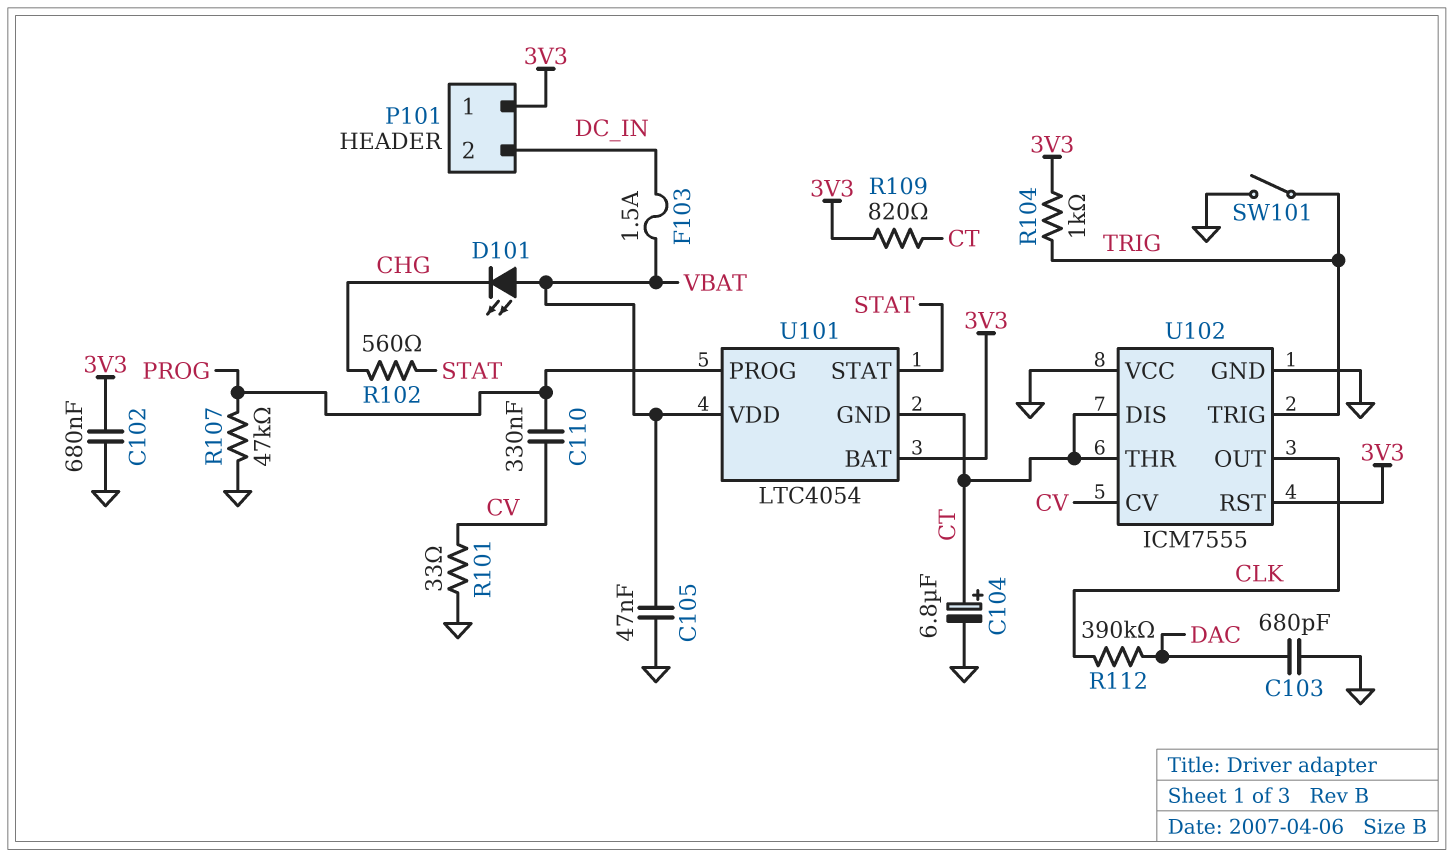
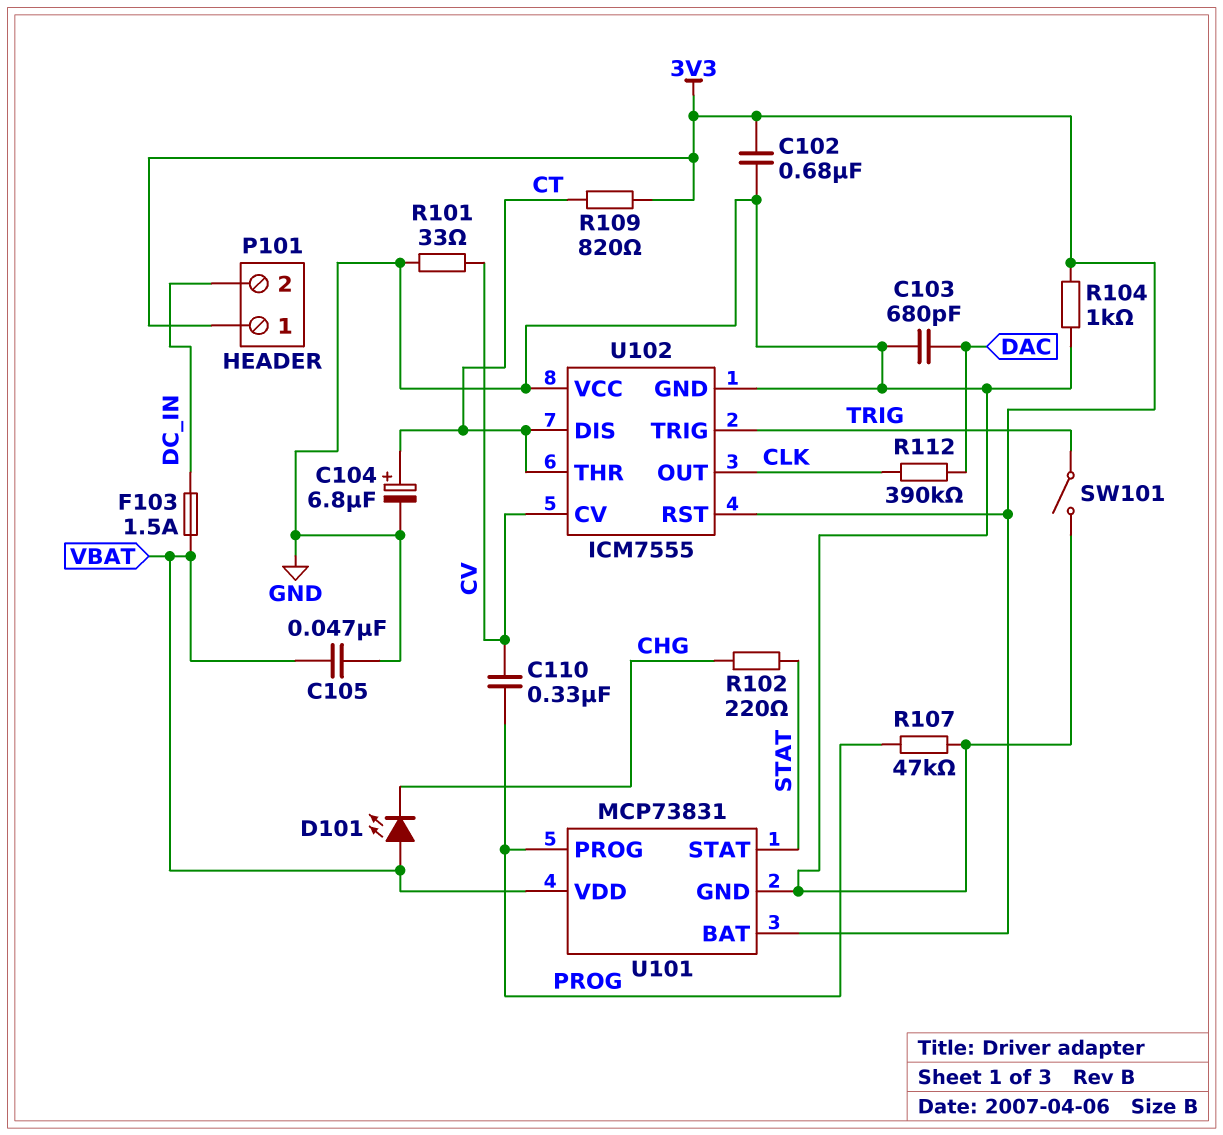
R102: 560 (CHG, STAT) -> 220 (CHG, STAT)
R104: 1k (3V3, TRIG) -> 1k (3V3, GND)
U101: LTC4054 -> MCP73831
U101 pin GND: CT -> GND

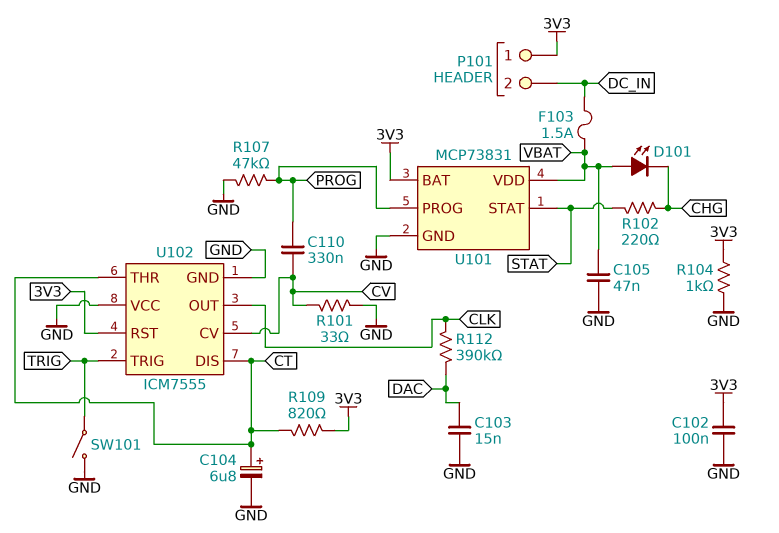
C102: 680nF (3V3, GND) -> 100nF (3V3, GND)
C103: 680pF (DAC, GND) -> 15nF (DAC, GND)

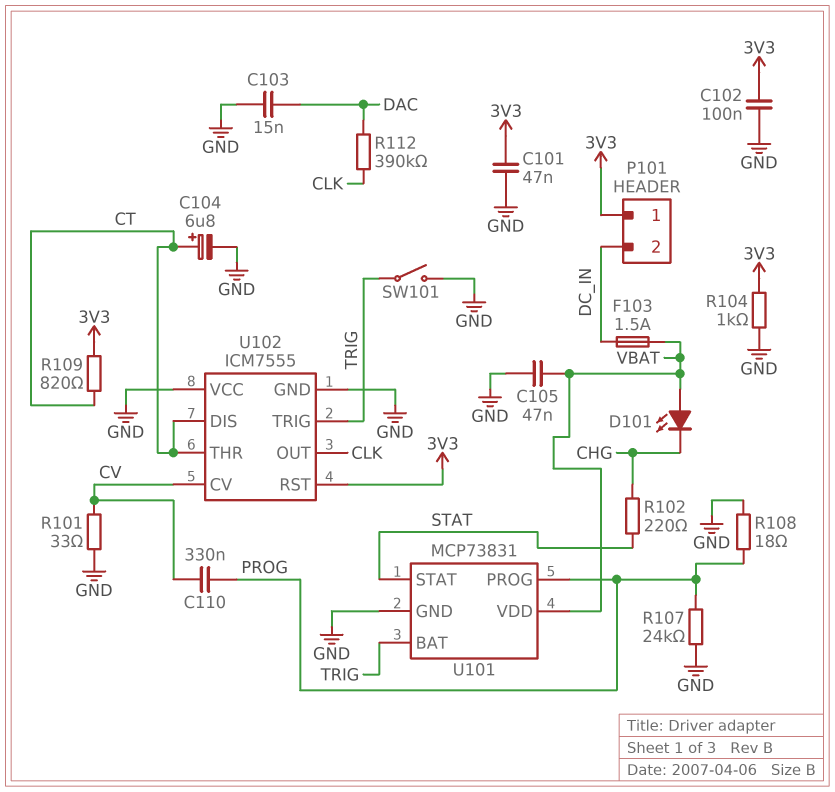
C101: none -> 47nF (3V3, GND)
R107: 47k (GND, PROG) -> 24k (GND, PROG)
R108: none -> 18 (GND, PROG)
U101 pin BAT: 3V3 -> TRIG

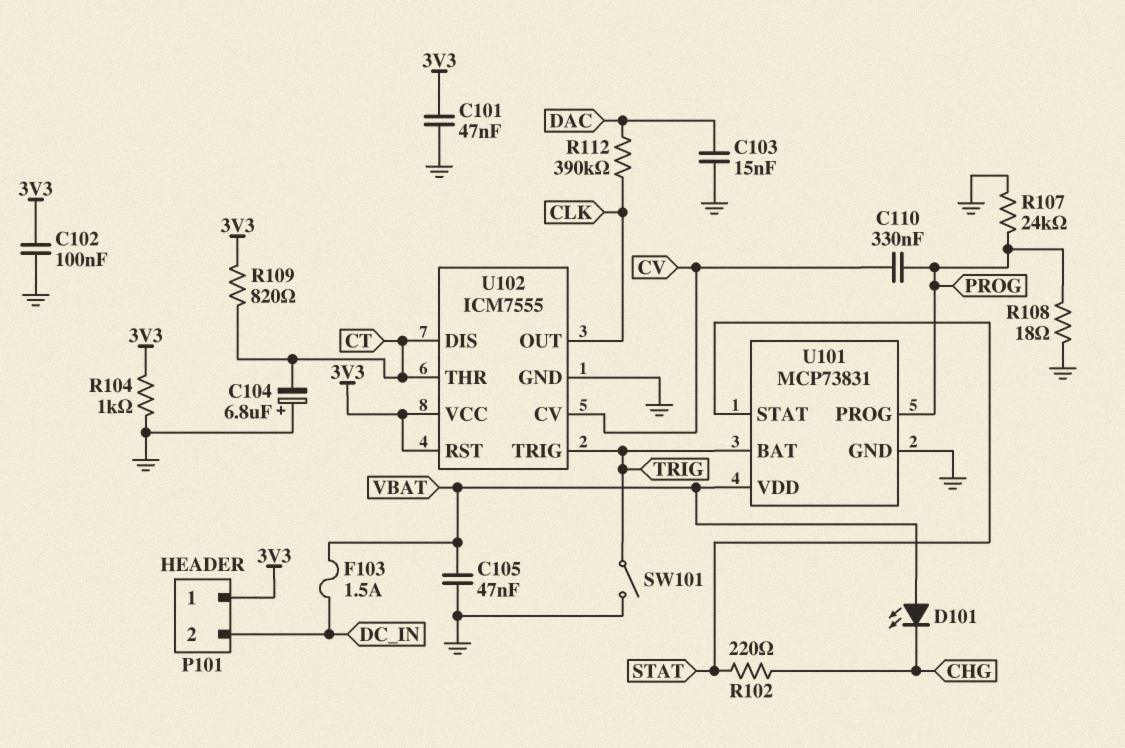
C104: 6.8uF (plus CT, minus GND) -> 6.8uF (plus GND, minus CT)
R101: 33 (CV, GND) -> none
U102 pin VCC: GND -> 3V3

